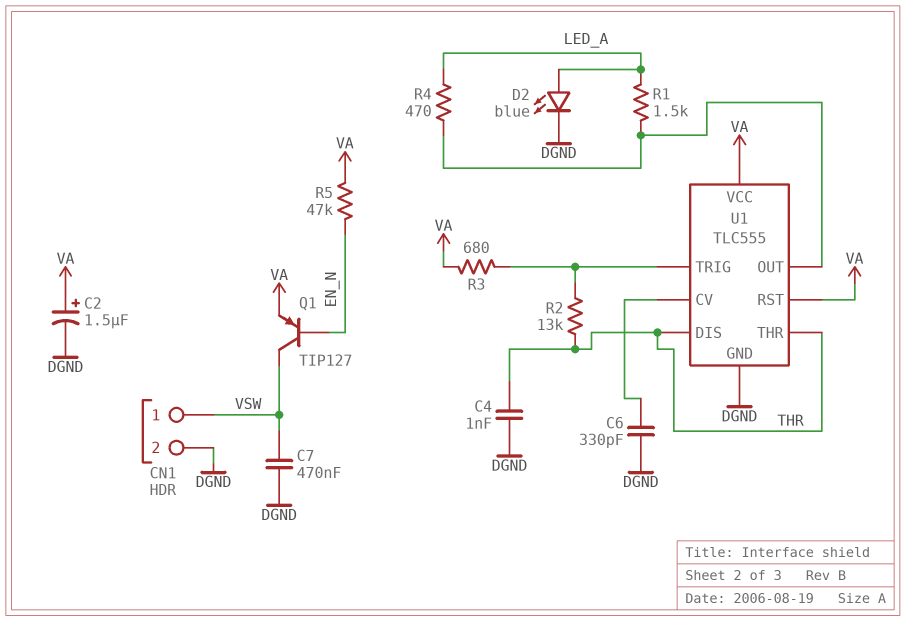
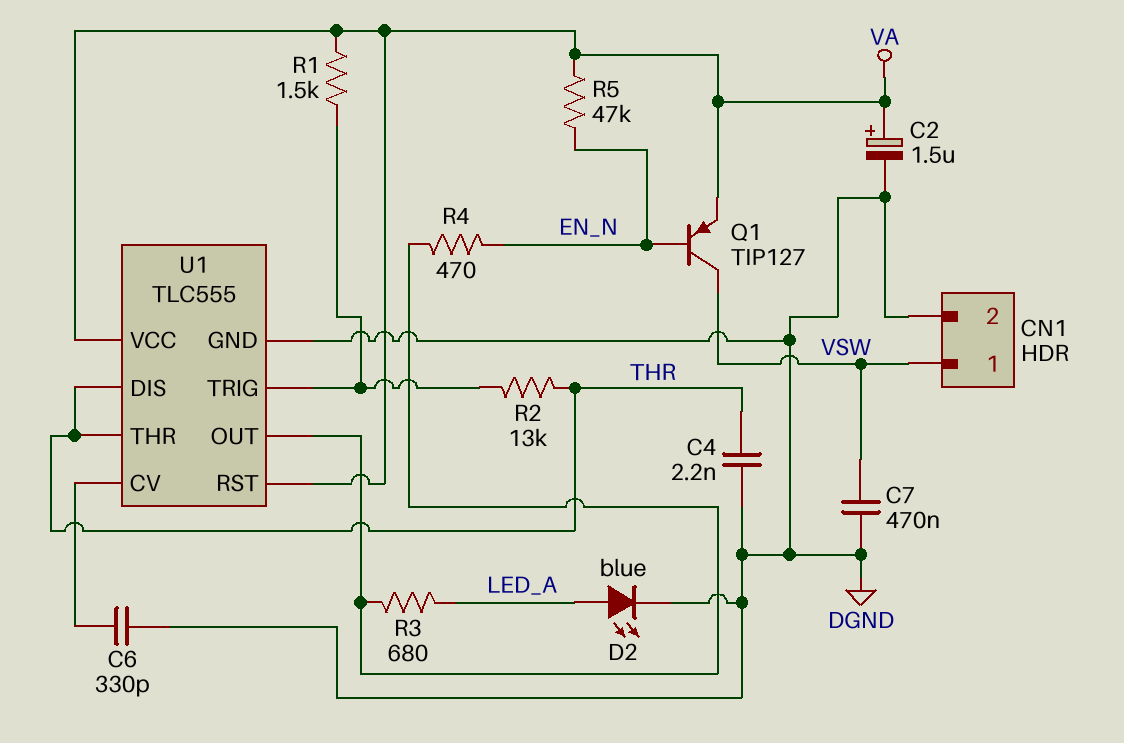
C4: 1nF (DGND, THR) -> 2.2nF (DGND, THR)
R1: 1.5k (LED_A, U1/OUT) -> 1.5k (U1/TRIG, VA)
R3: 680 (U1/TRIG, VA) -> 680 (LED_A, U1/OUT)
R4: 470 (LED_A, U1/OUT) -> 470 (EN_N, U1/OUT)

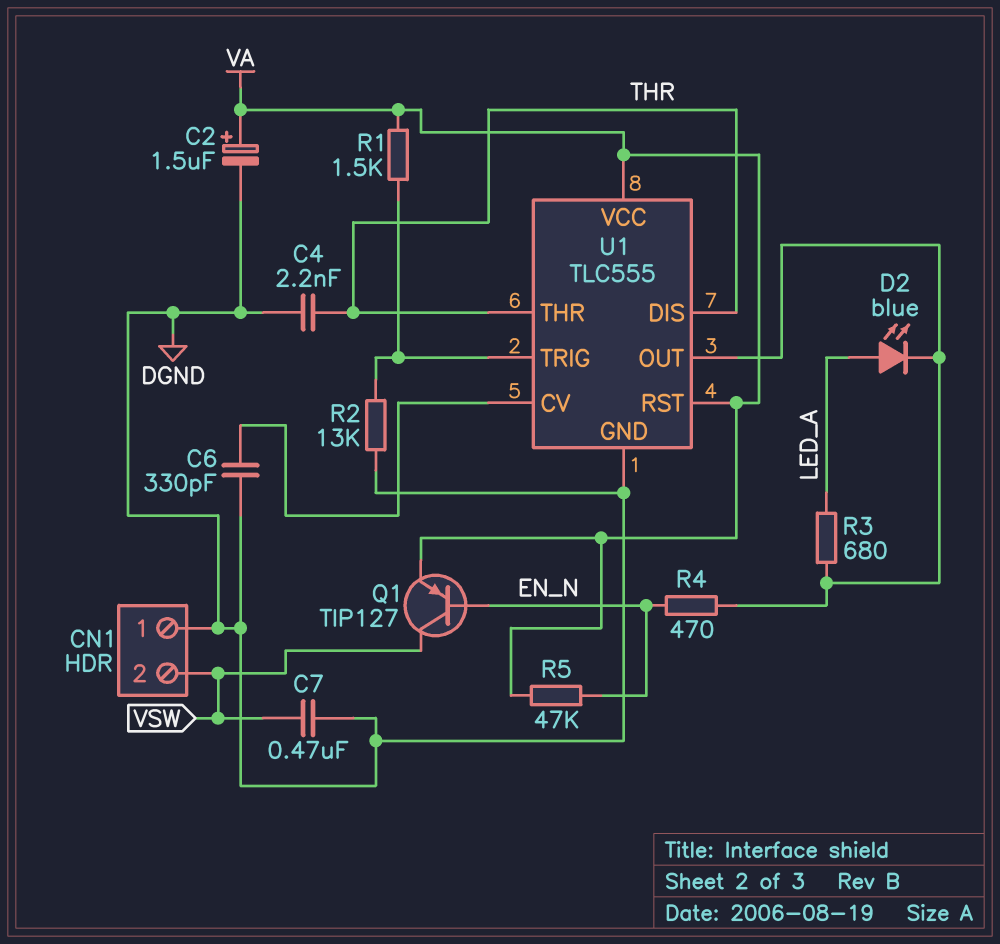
CN1 pin 1: VSW -> DGND
CN1 pin 2: DGND -> VSW
D2: LED blue (A LED_A, K DGND) -> LED blue (A LED_A, K U1/OUT)
R2: 13k (THR, U1/TRIG) -> 13k (DGND, U1/TRIG)

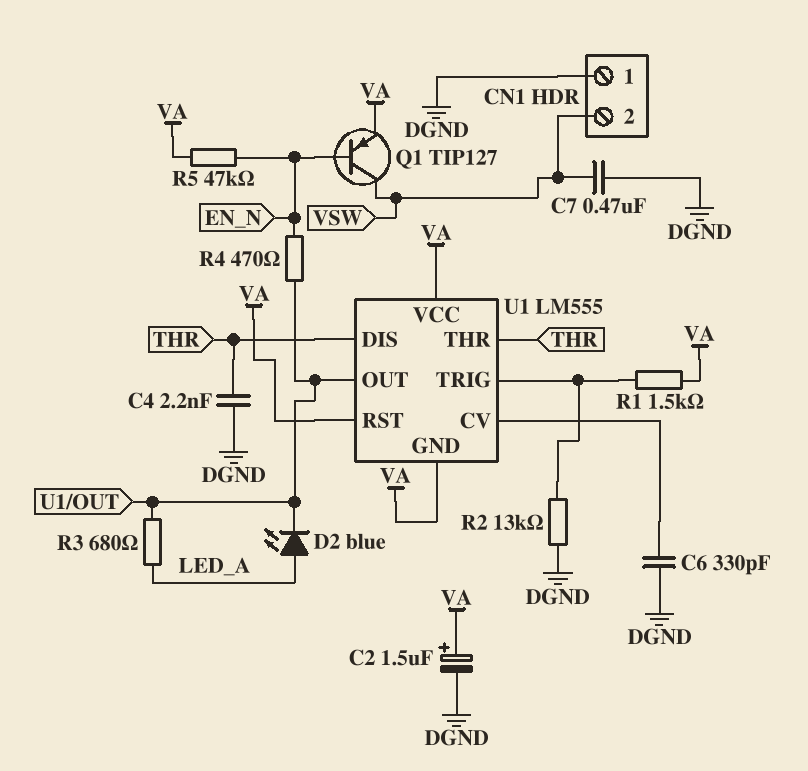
U1: TLC555 -> LM555
U1 pin GND: DGND -> VA

